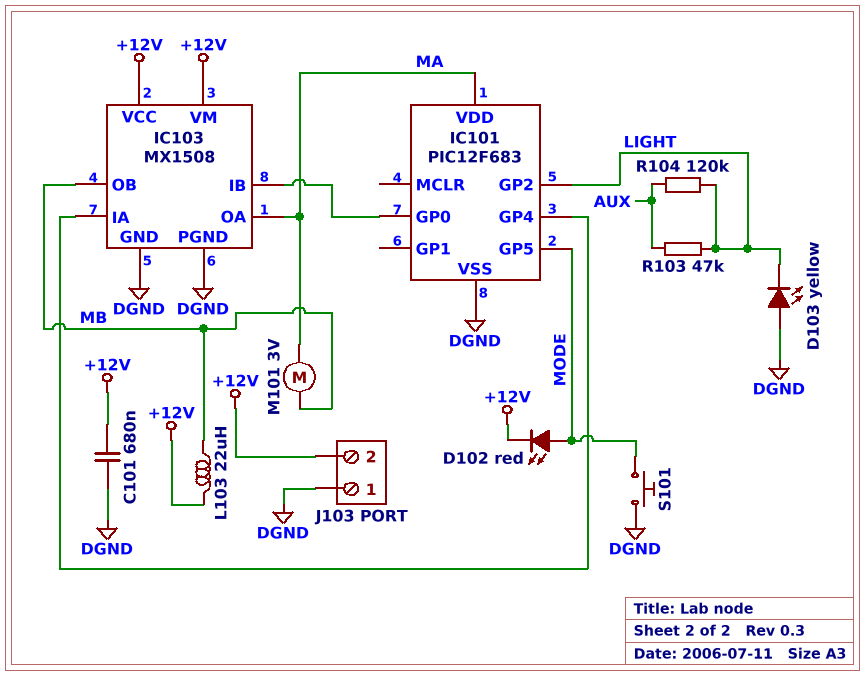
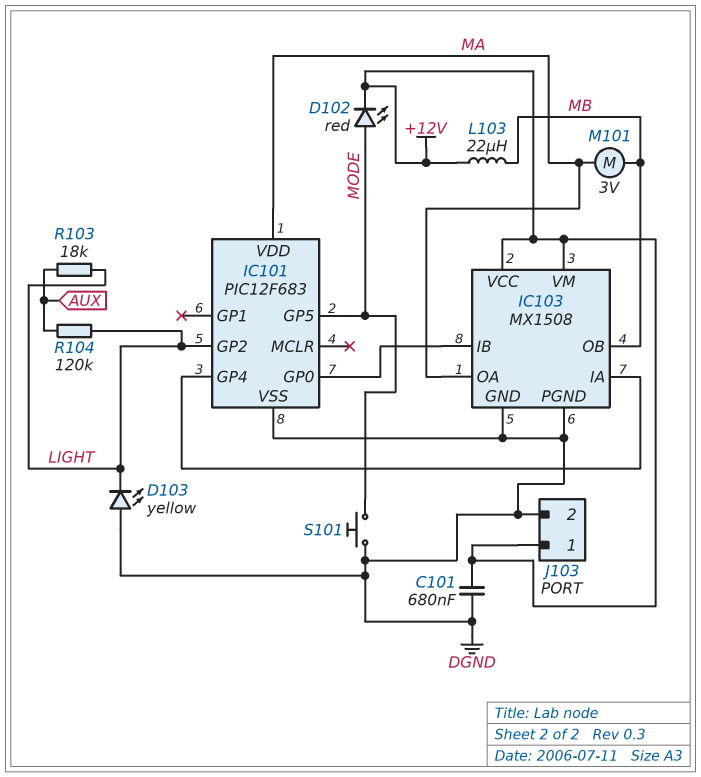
J103 pin 1: DGND -> +12V
J103 pin 2: +12V -> DGND
R103: 47k (AUX, LIGHT) -> 18k (AUX, LIGHT)

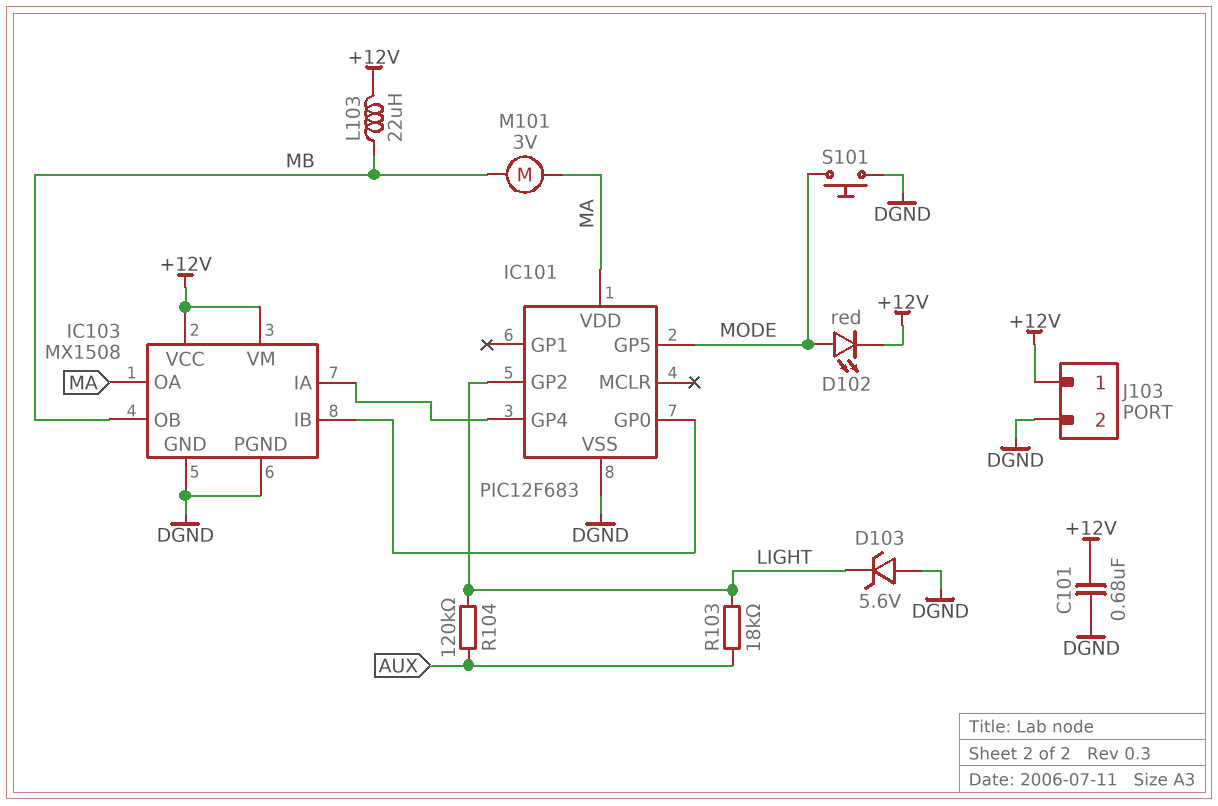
D103: LED yellow (A DGND, K LIGHT) -> zener 5.6V (A DGND, K LIGHT)

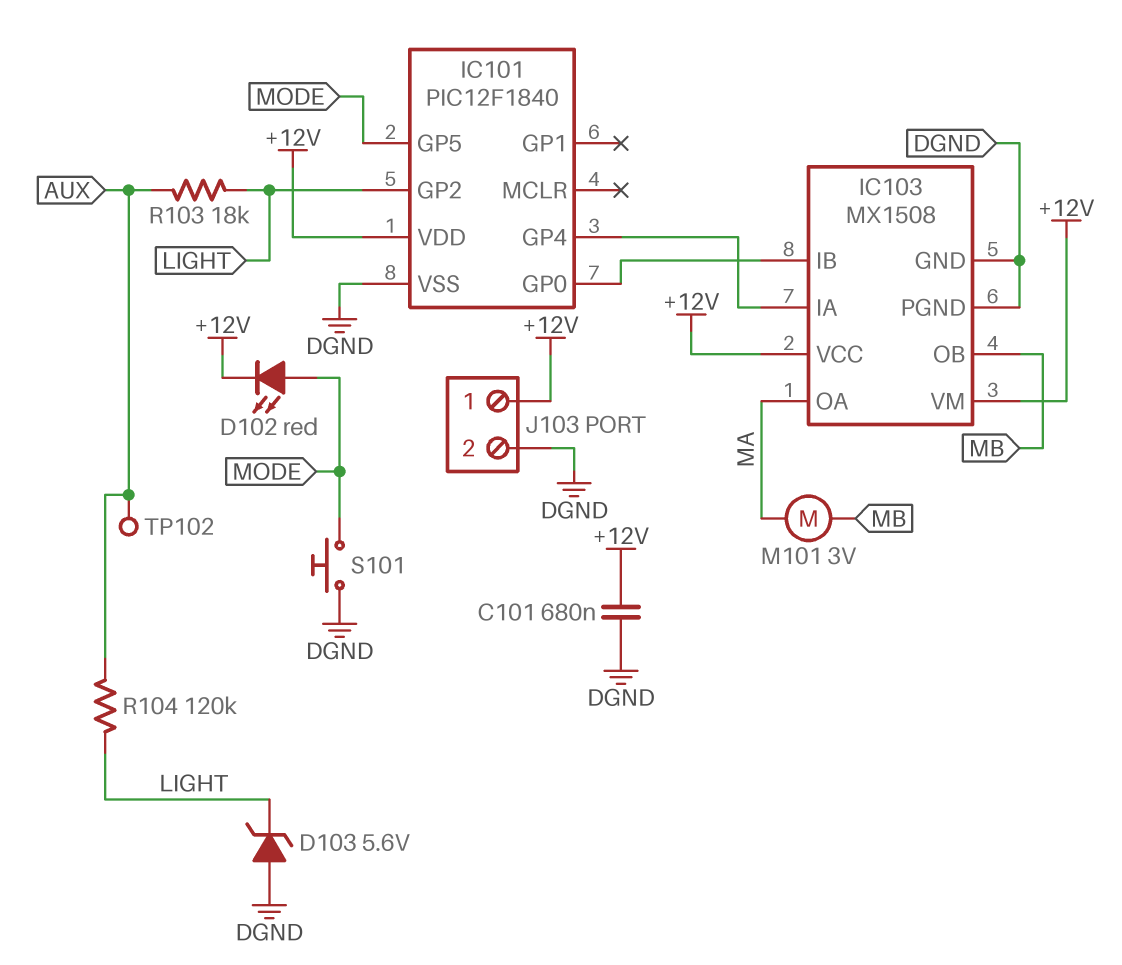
IC101: PIC12F683 -> PIC12F1840
IC101 pin VDD: MA -> +12V
L103: 22uH (+12V, MB) -> none
TP102: none -> test point (AUX)

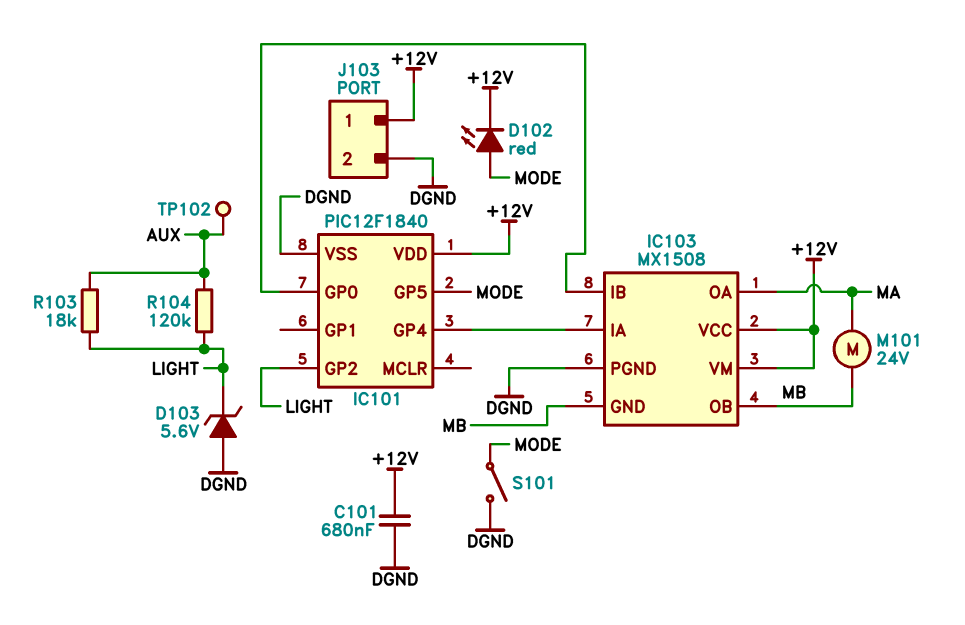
IC103 pin GND: DGND -> MB
M101: motor 3V (MA, MB) -> motor 24V (MA, MB)
S101: button (DGND, MODE) -> switch (DGND, MODE)

